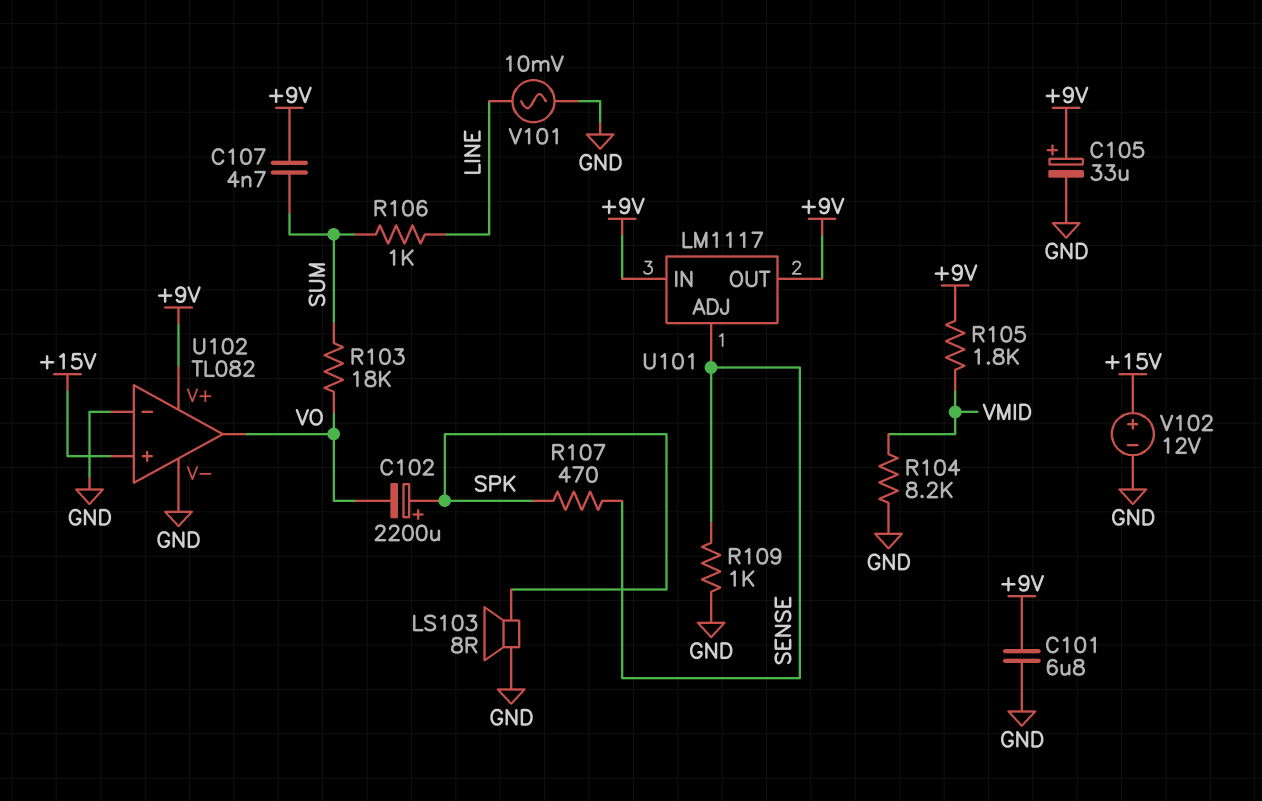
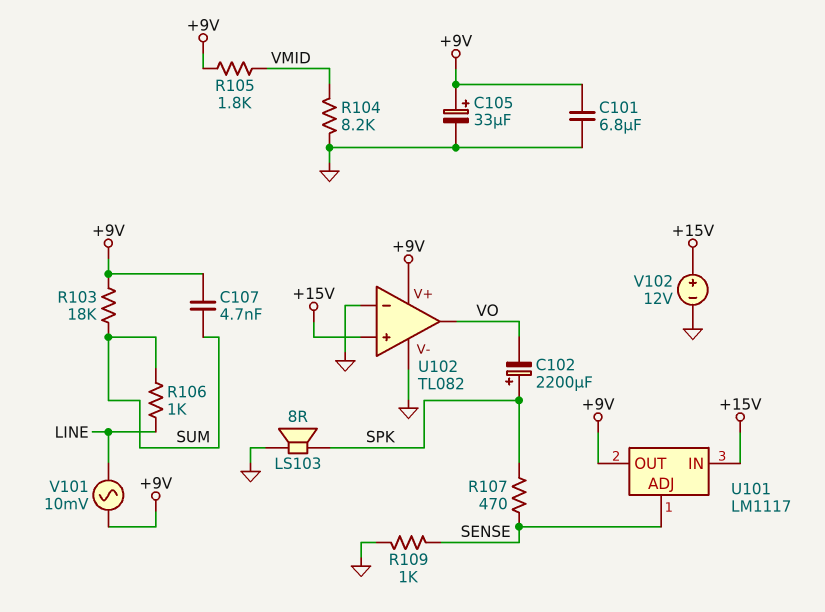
R103: 18k (SUM, VO) -> 18k (+9V, SUM)
U101 pin IN: +9V -> +15V
V101: AC 10mV (GND, LINE) -> AC 10mV (+9V, LINE)

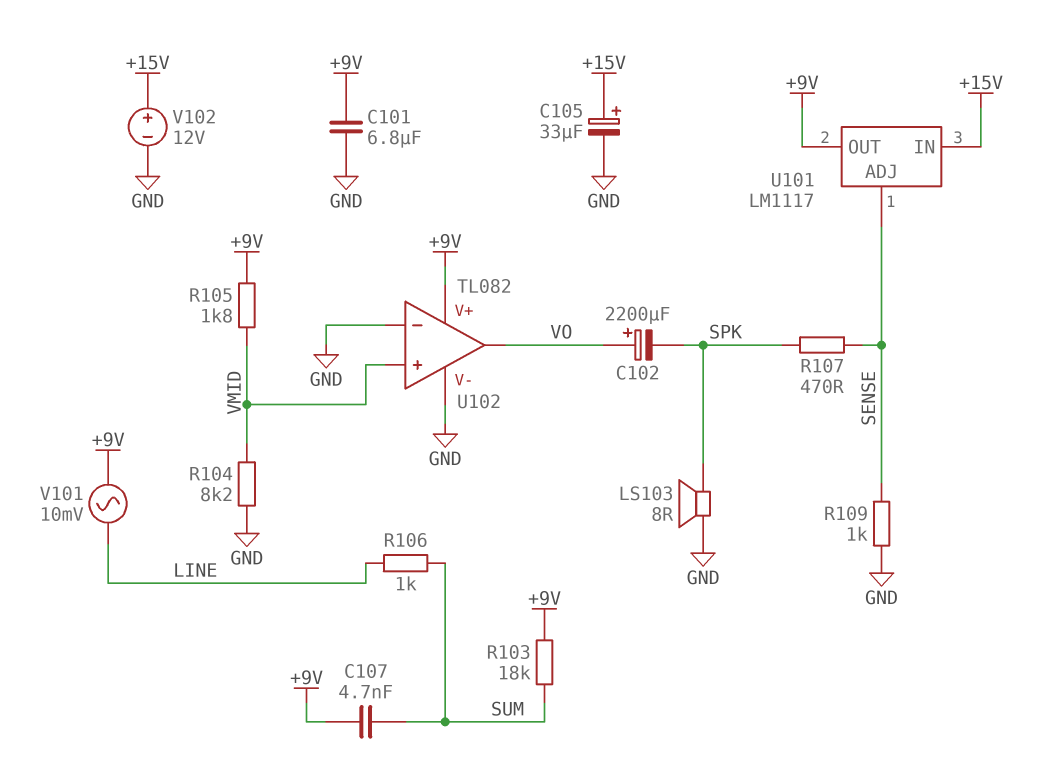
C102: 2200uF (plus SPK, minus VO) -> 2200uF (plus VO, minus SPK)
C105: 33uF (plus +9V, minus GND) -> 33uF (plus +15V, minus GND)
U102 pin in+: +15V -> VMID

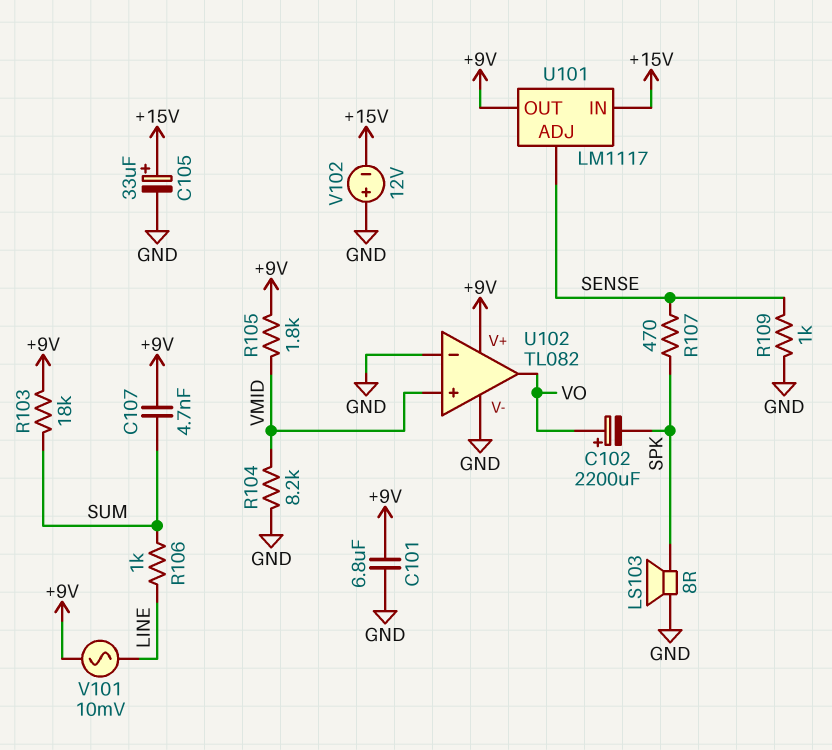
V102: 12V (plus +15V, minus GND) -> 12V (plus GND, minus +15V)

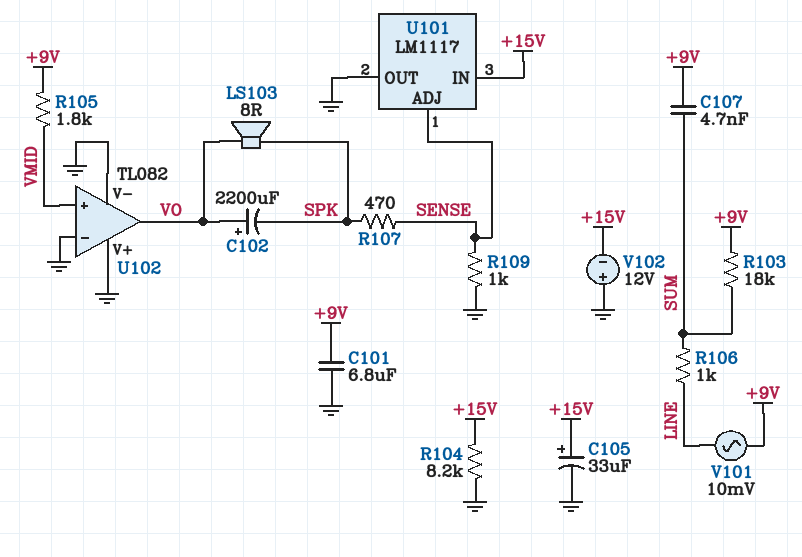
LS103: speaker 8R (GND, SPK) -> speaker 8R (SPK, VO)
R104: 8.2k (GND, VMID) -> 8.2k (+15V, GND)
U101 pin OUT: +9V -> GND
U102 pin V+: +9V -> GND

